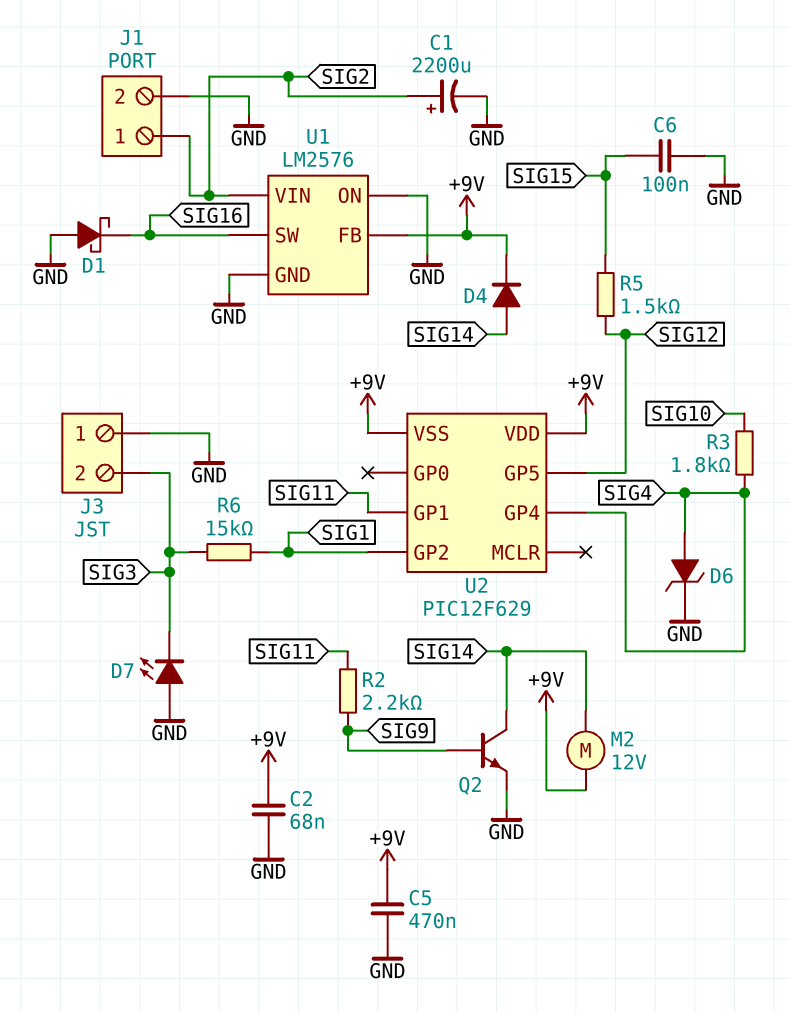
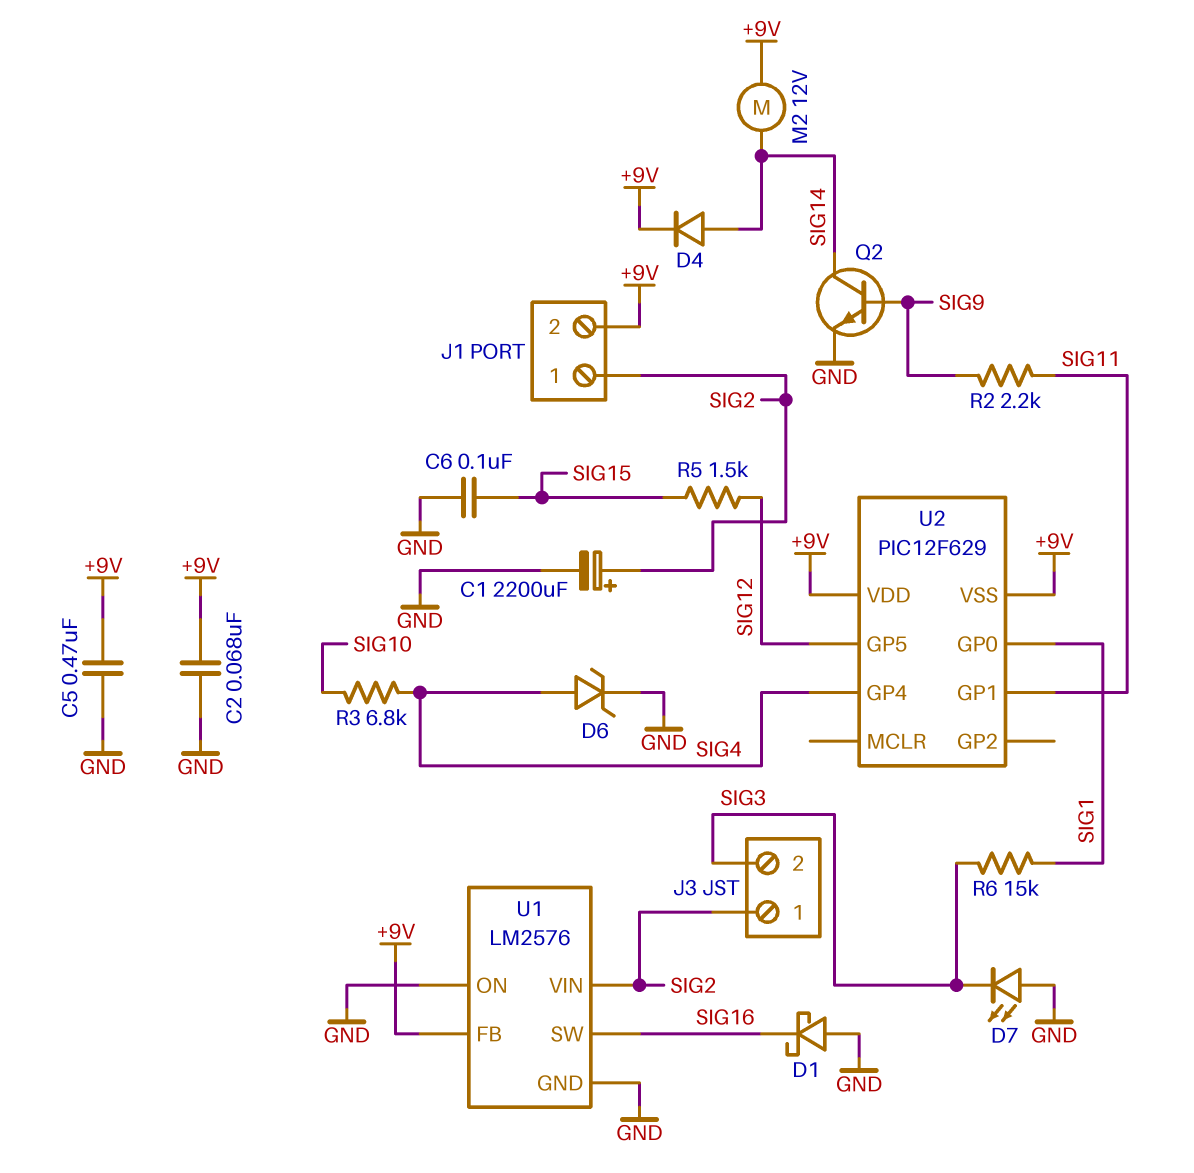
J1 pin 2: GND -> +9V
J3 pin 1: GND -> SIG2
R3: 1.8k (SIG4, SIG10) -> 6.8k (SIG4, SIG10)
U2 pin GP0: none -> SIG1
U2 pin GP2: SIG1 -> none

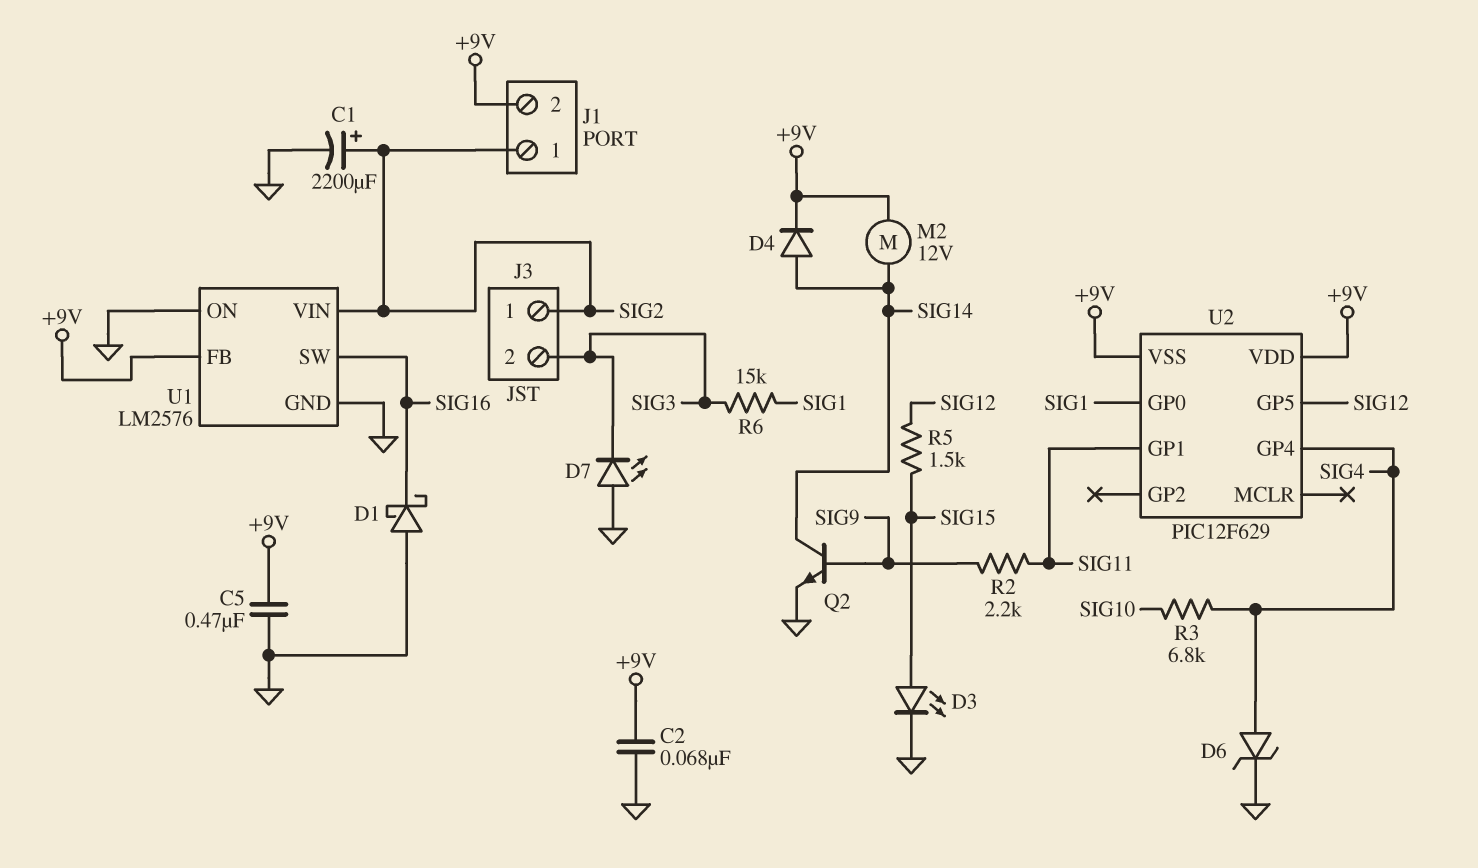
C6: 100nF (GND, SIG15) -> none
D3: none -> LED (A SIG15, K GND)

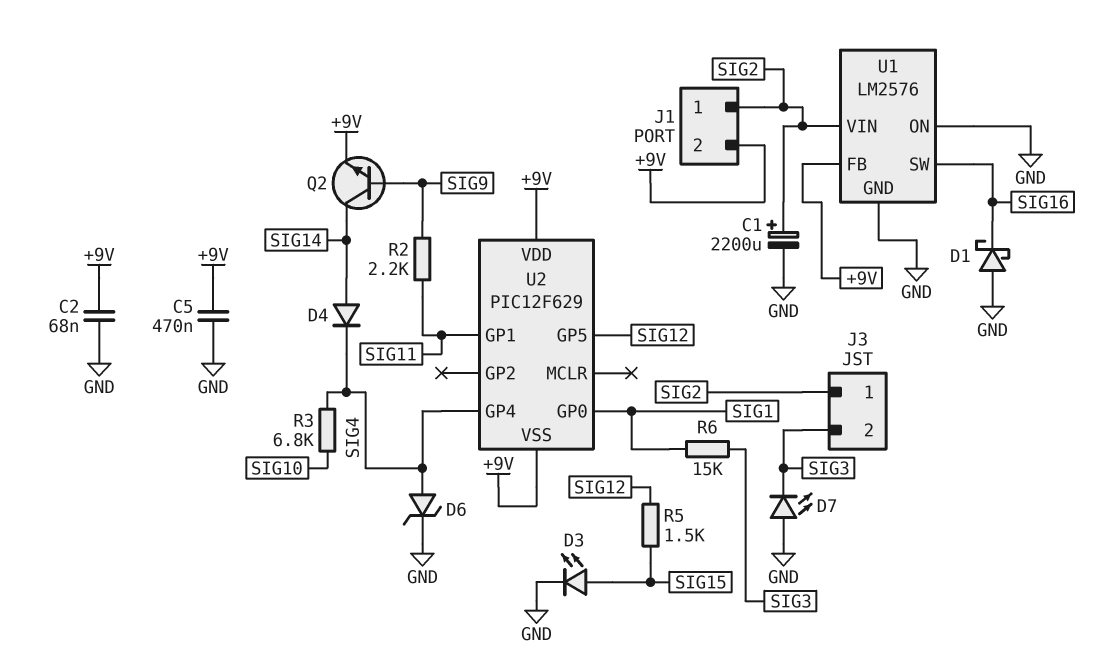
D4: diode (A SIG14, K +9V) -> diode (A SIG14, K SIG4)
M2: motor 12V (+9V, SIG14) -> none
Q2: NPN (B SIG9, C SIG14, E GND) -> NPN (B SIG9, C SIG14, E +9V)

